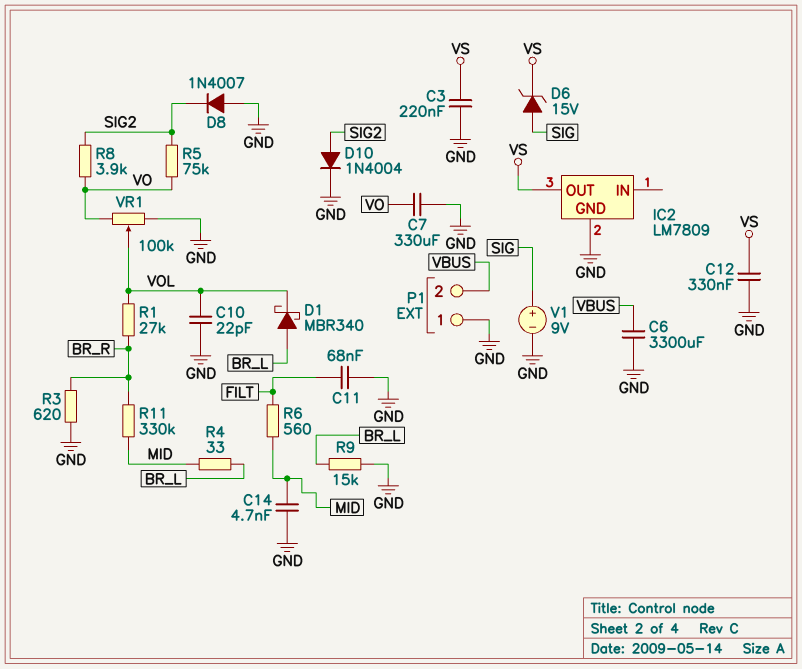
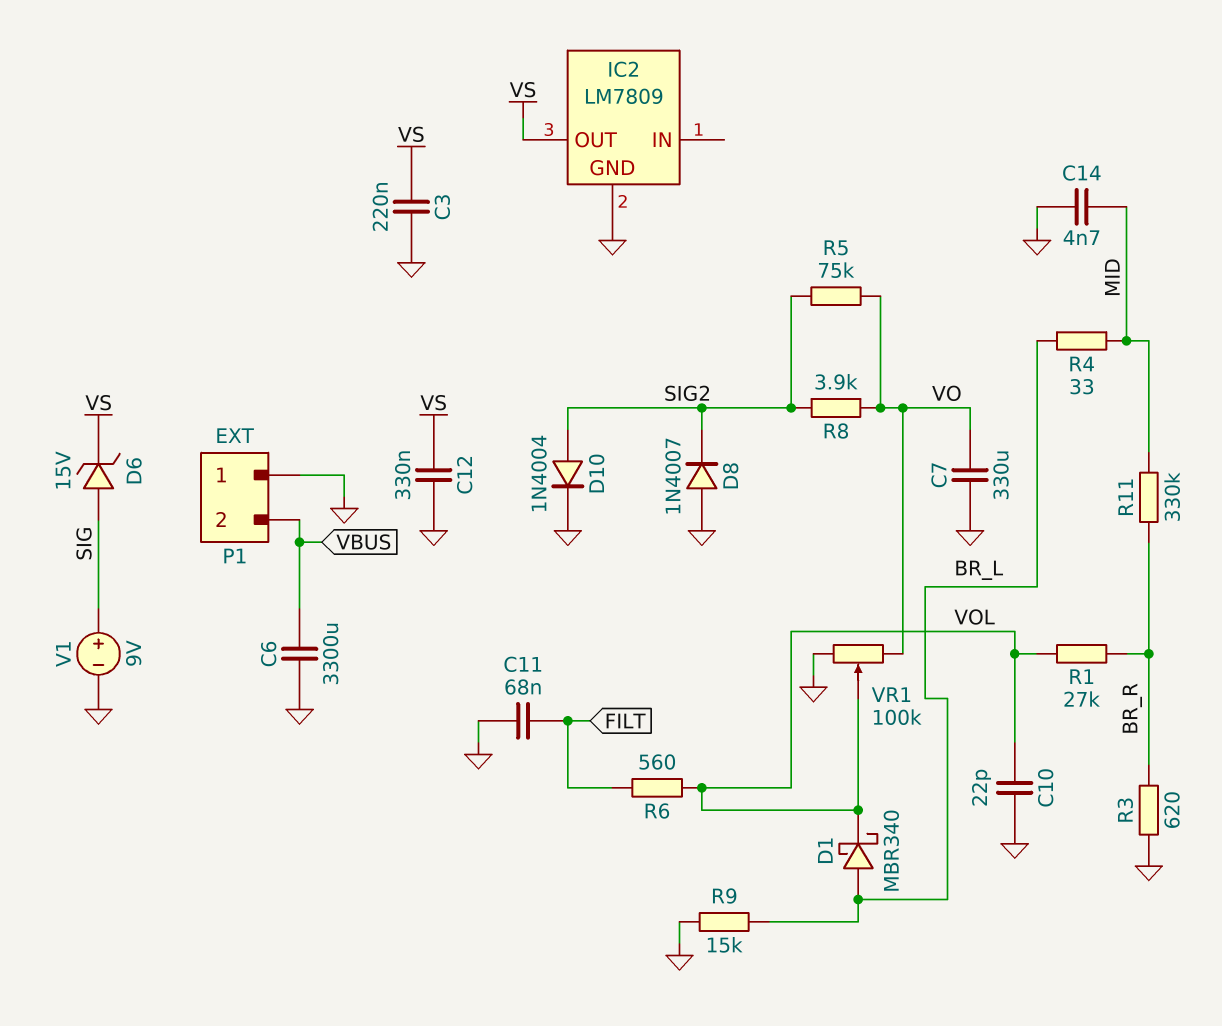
R6: 560 (FILT, MID) -> 560 (FILT, VOL)

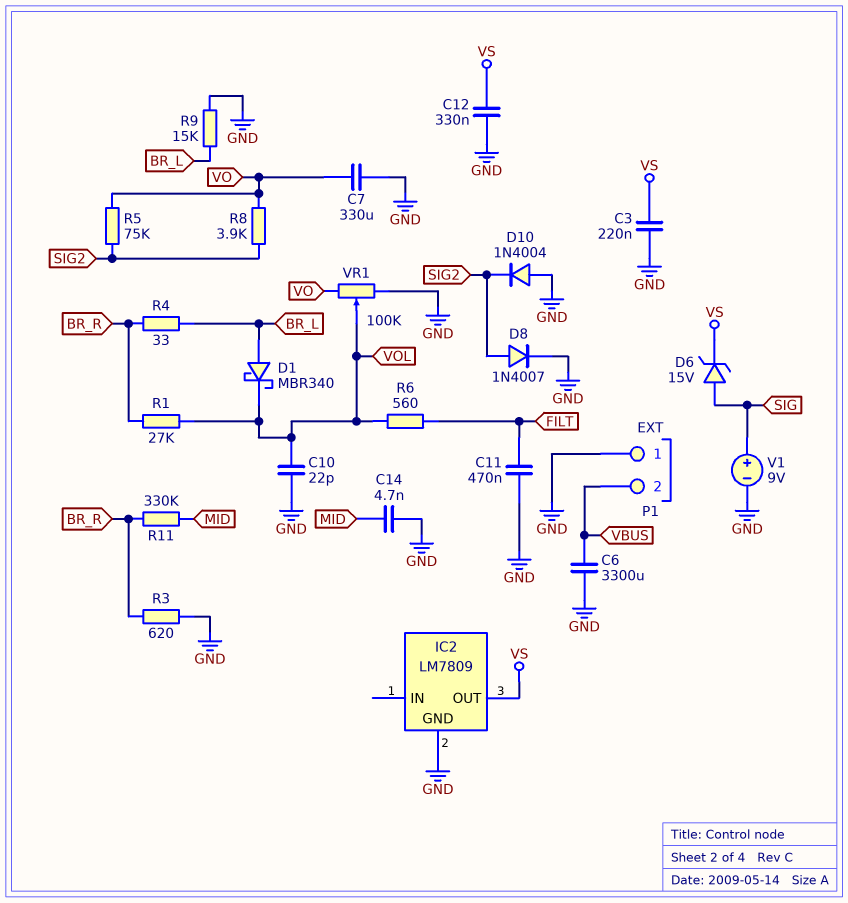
C11: 68nF (FILT, GND) -> 470nF (FILT, GND)
D8: diode 1N4007 (A GND, K SIG2) -> diode 1N4007 (A SIG2, K GND)
D10: diode 1N4004 (A SIG2, K GND) -> diode 1N4004 (A GND, K SIG2)
R4: 33 (BR_L, MID) -> 33 (BR_L, BR_R)

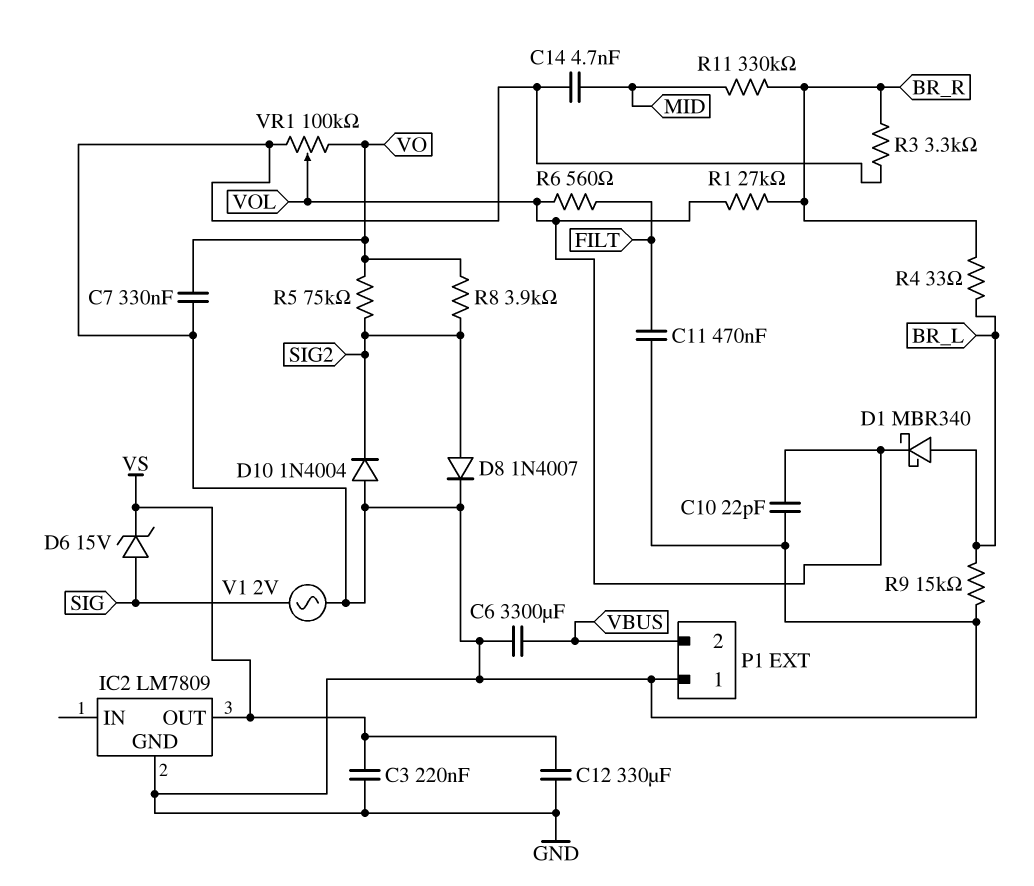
C7: 330uF (GND, VO) -> 330nF (GND, VO)
C12: 330nF (GND, VS) -> 330uF (GND, VS)
R3: 620 (BR_R, GND) -> 3.3k (BR_R, GND)
V1: 9V (plus SIG, minus GND) -> AC 2V (GND, SIG)

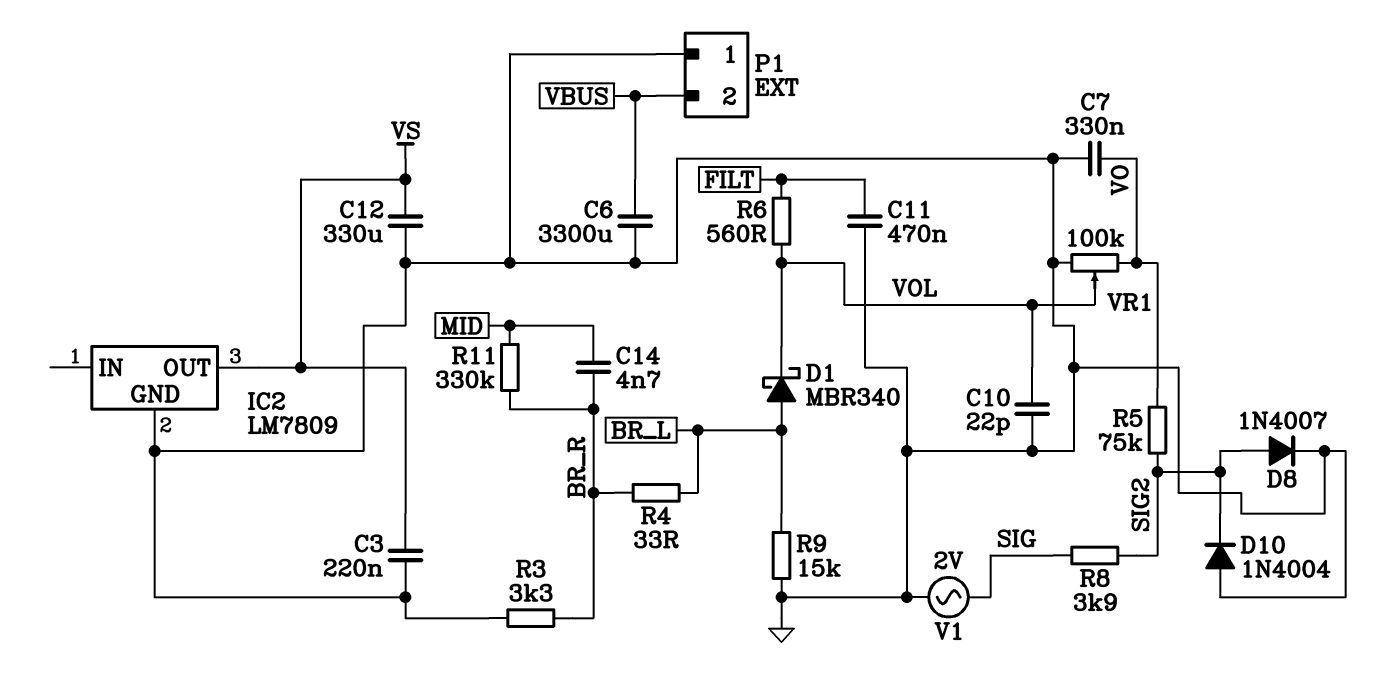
C14: 4.7nF (GND, MID) -> 4.7nF (BR_R, MID)
D6: zener 15V (A SIG, K VS) -> none
R1: 27k (BR_R, VOL) -> none
R8: 3.9k (SIG2, VO) -> 3.9k (SIG, SIG2)

